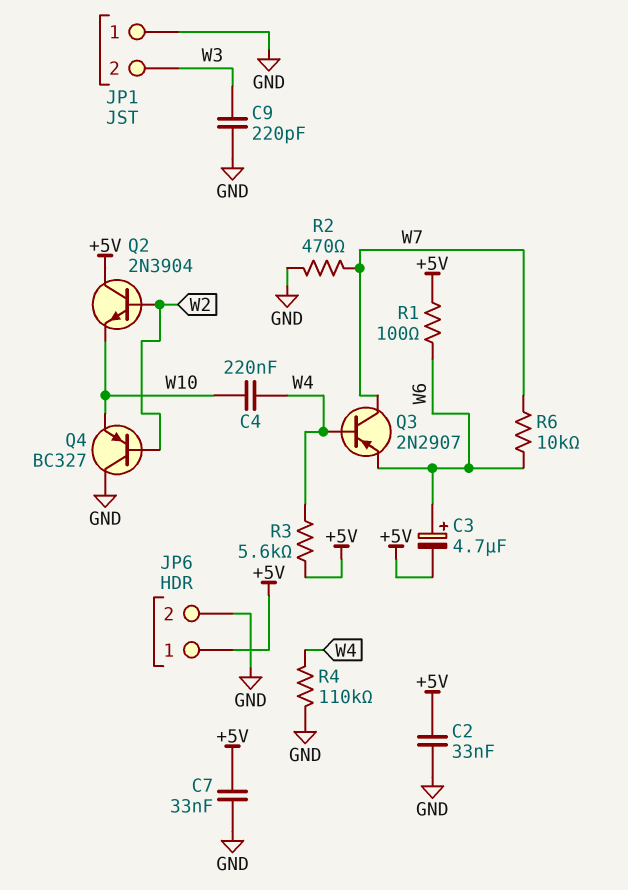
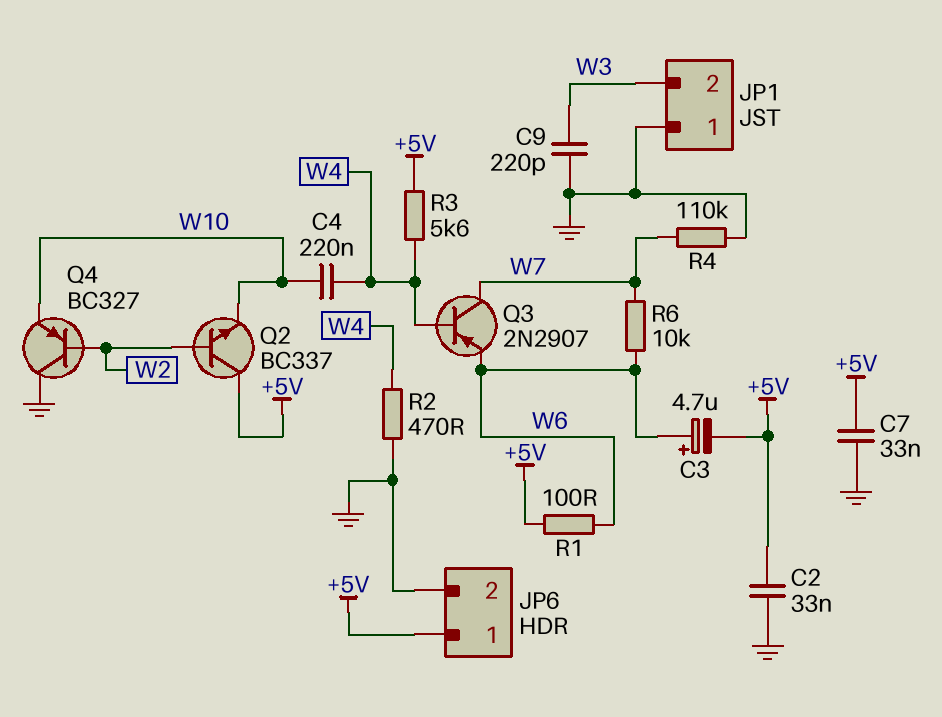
Q2: NPN 2N3904 (B W2, C +5V, E W10) -> NPN BC337 (B W2, C +5V, E W10)
R2: 470 (GND, W7) -> 470 (GND, W4)
R4: 110k (GND, W4) -> 110k (GND, W7)

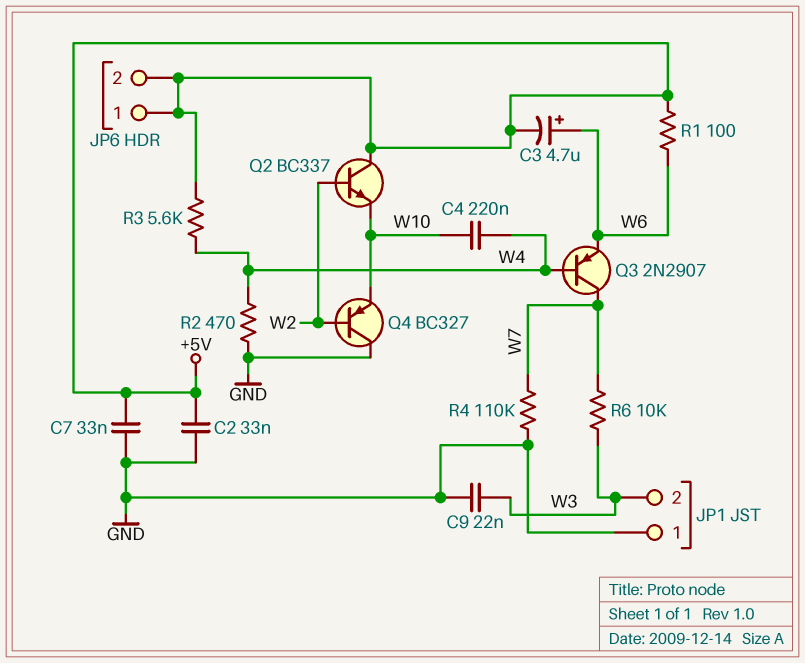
C9: 220pF (GND, W3) -> 22nF (GND, W3)
JP6 pin 2: GND -> +5V
R6: 10k (W6, W7) -> 10k (W3, W7)

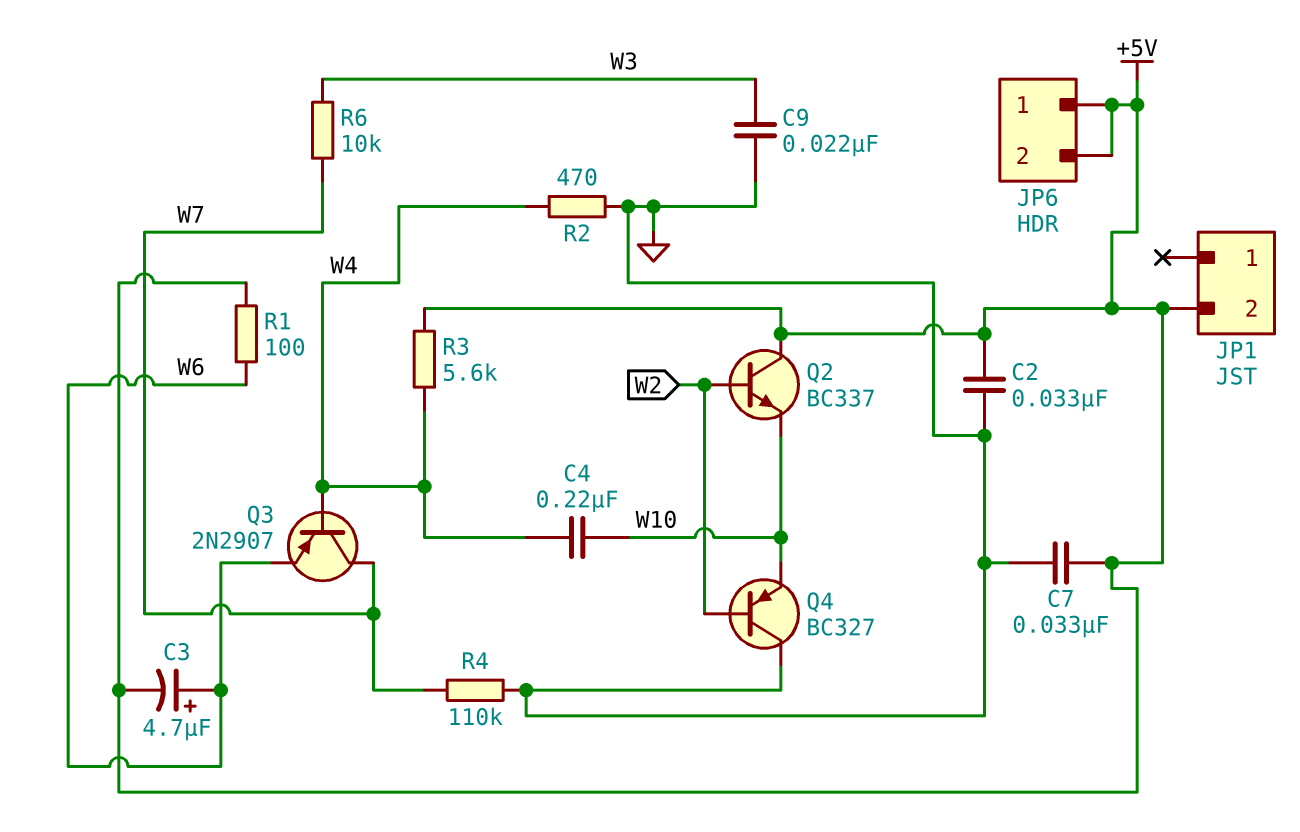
JP1 pin 1: GND -> none
JP1 pin 2: W3 -> +5V

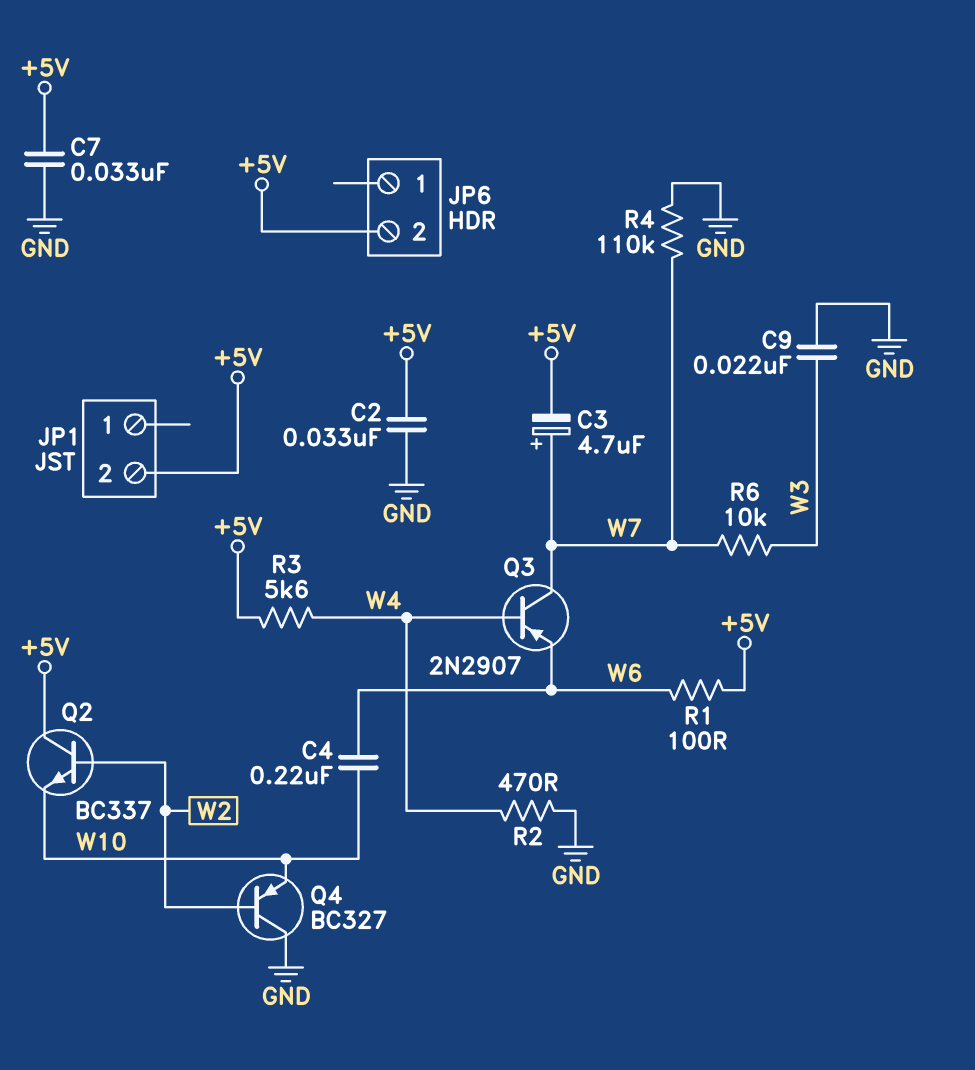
C3: 4.7uF (plus W6, minus +5V) -> 4.7uF (plus W7, minus +5V)
C4: 220nF (W4, W10) -> 220nF (W6, W10)
JP6 pin 1: +5V -> none

